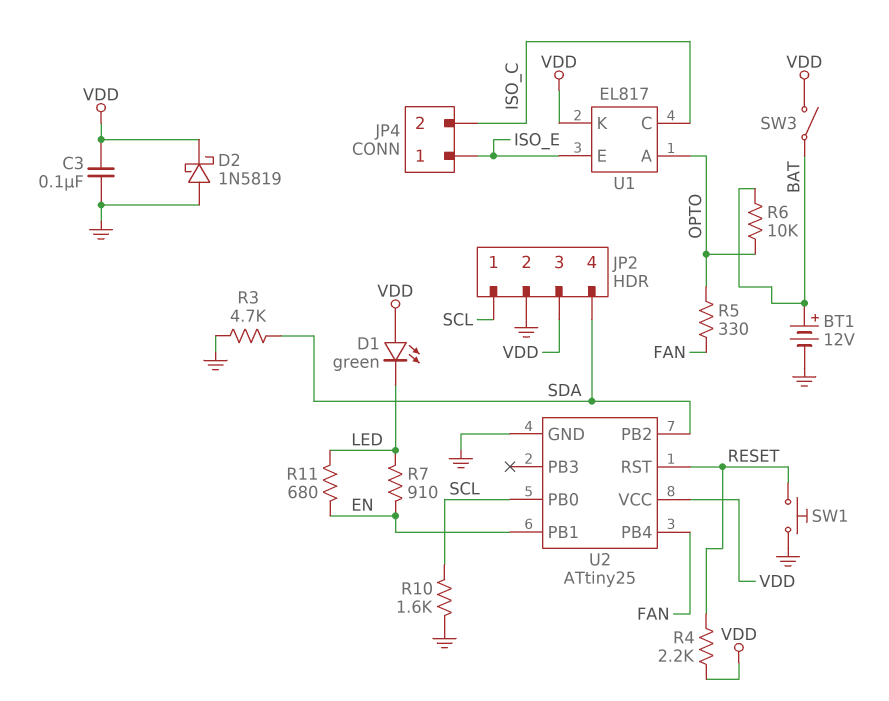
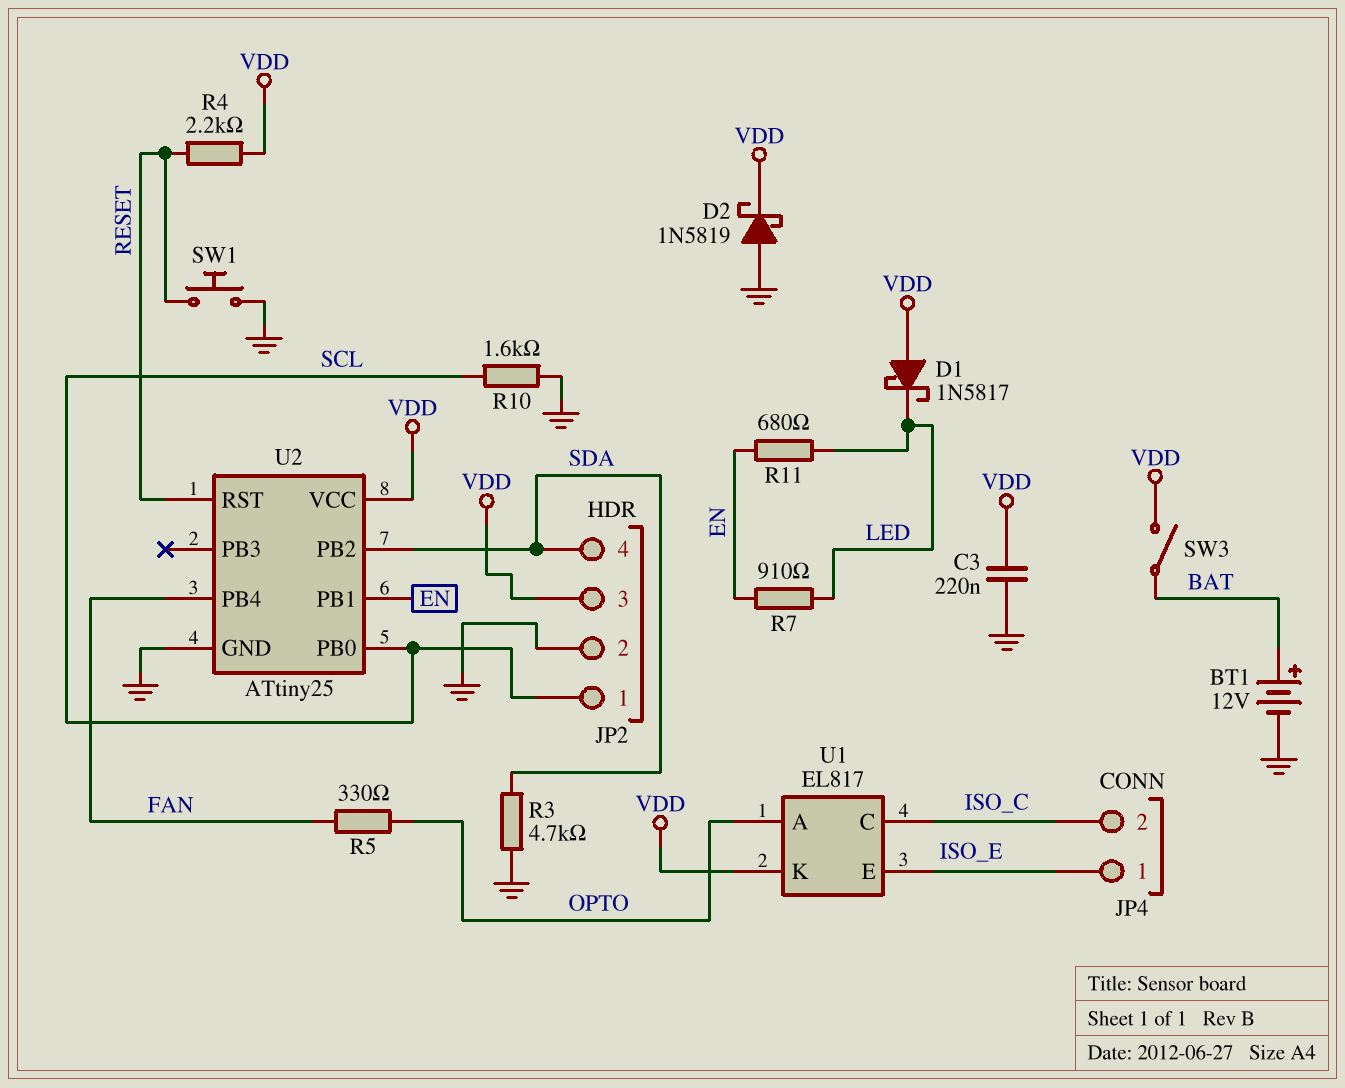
C3: 100nF (GND, VDD) -> 220nF (GND, VDD)
D1: LED green (A VDD, K LED) -> schottky 1N5817 (A VDD, K LED)
R6: 10k (BAT, OPTO) -> none

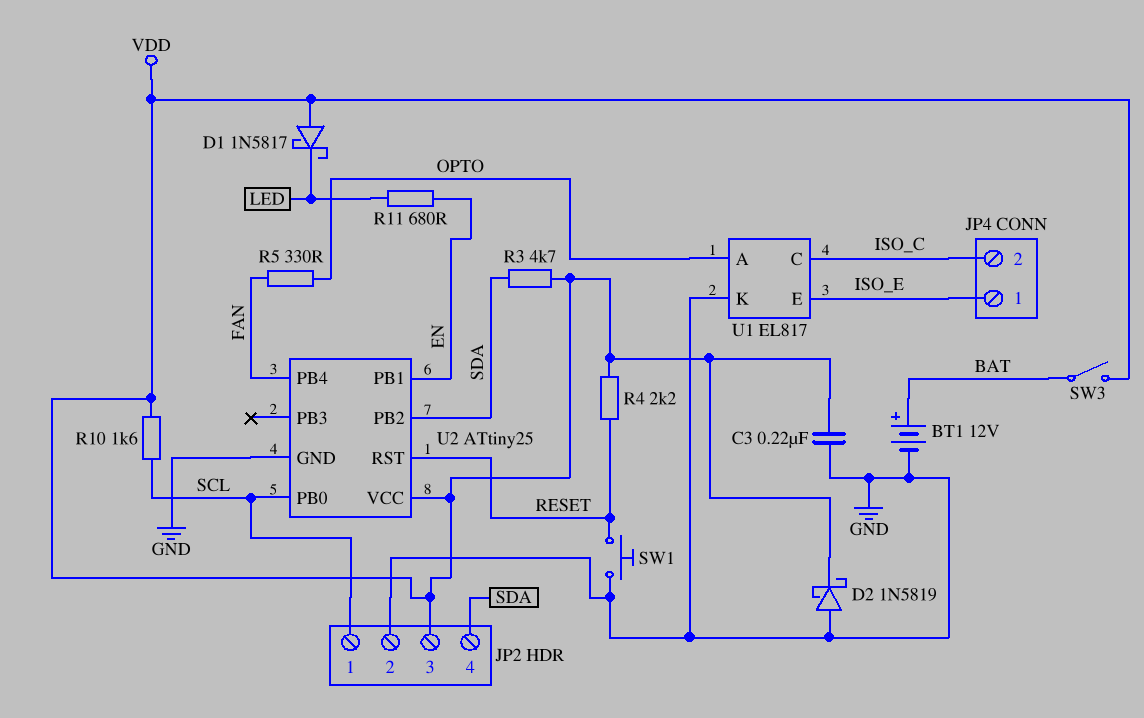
R3: 4.7k (GND, SDA) -> 4.7k (SDA, VDD)
R7: 910 (EN, LED) -> none
R10: 1.6k (GND, SCL) -> 1.6k (SCL, VDD)
U1 pin K: VDD -> GND

